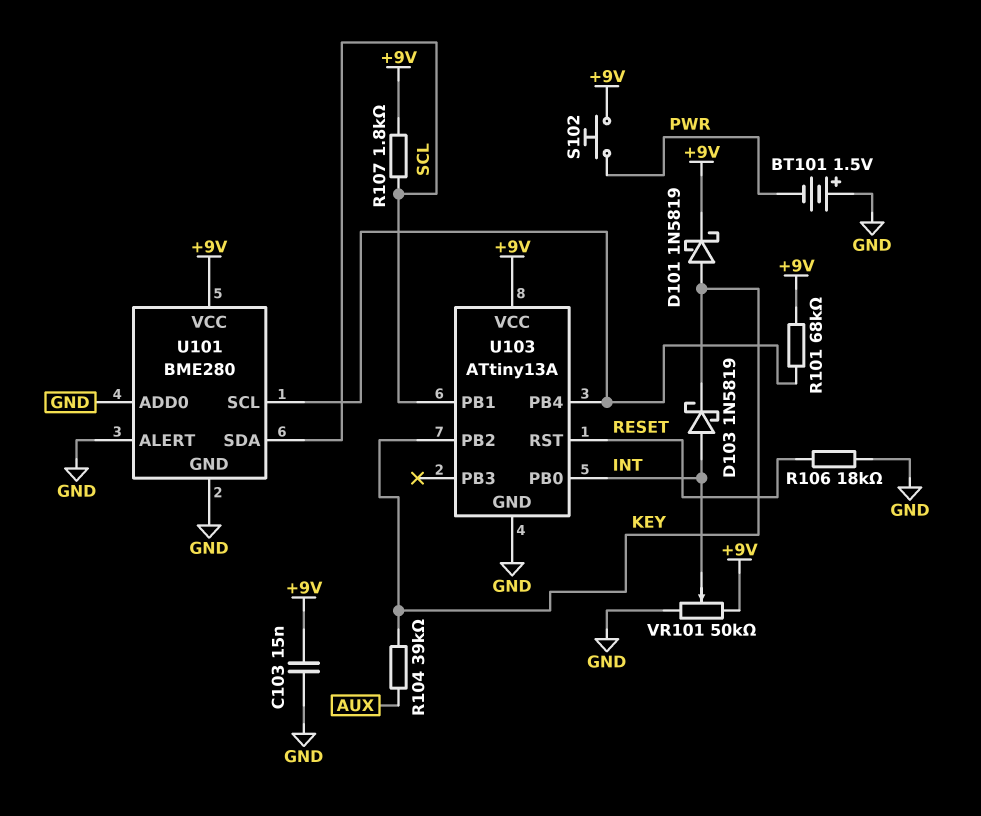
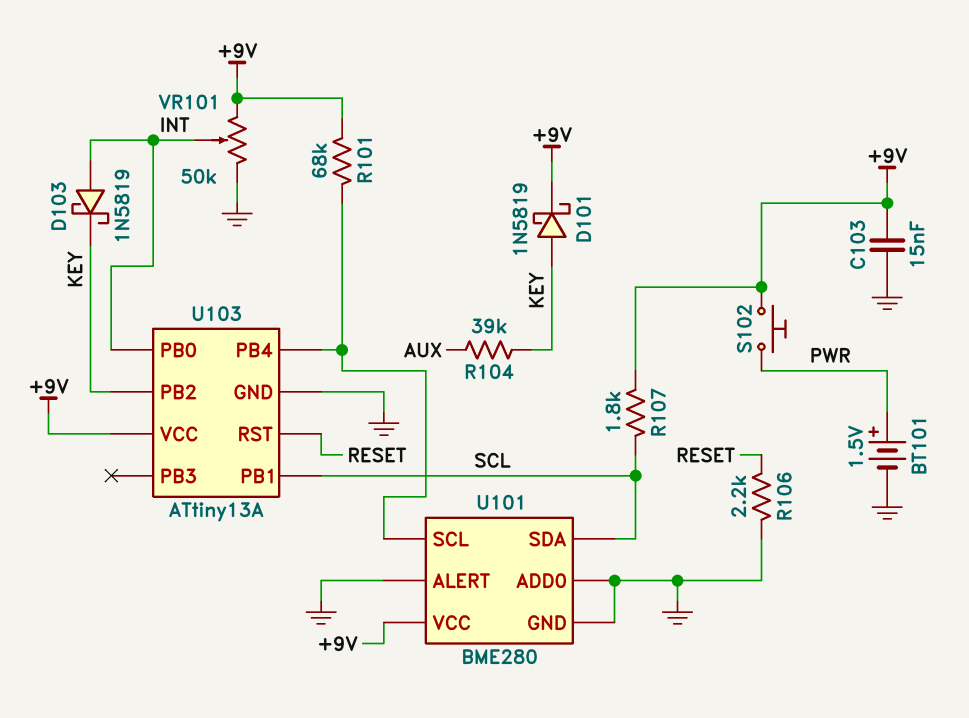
BT101: 1.5V (plus GND, minus PWR) -> 1.5V (plus PWR, minus GND)
R106: 18k (GND, RESET) -> 2.2k (GND, RESET)

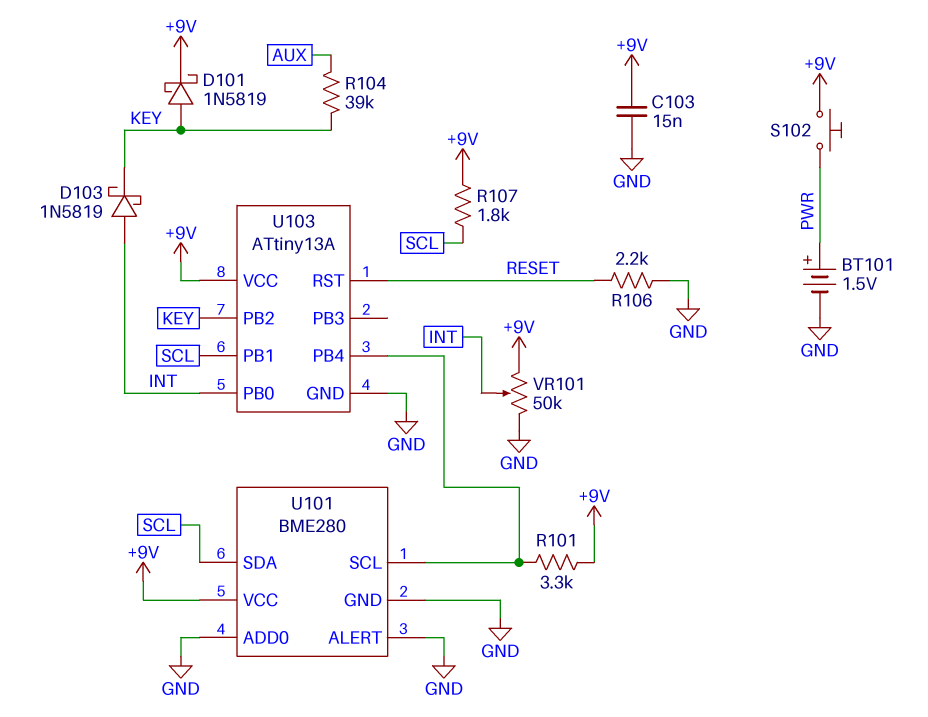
R101: 68k (+9V, U101/SCL) -> 3.3k (+9V, U101/SCL)

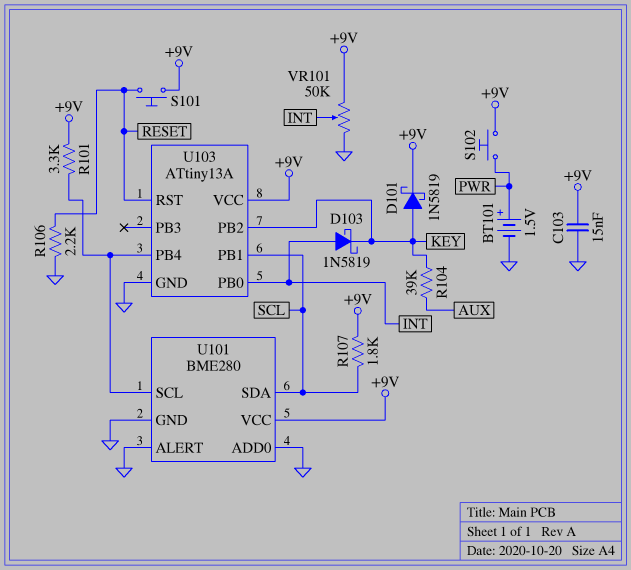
S101: none -> button (+9V, RESET)

